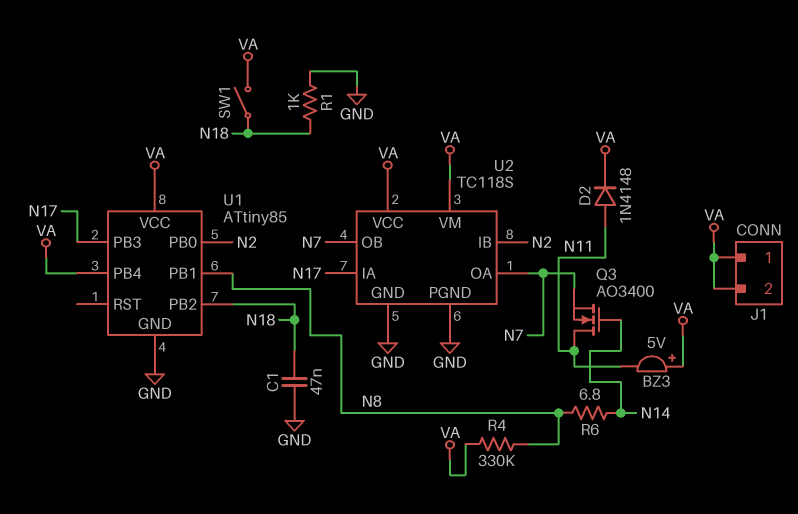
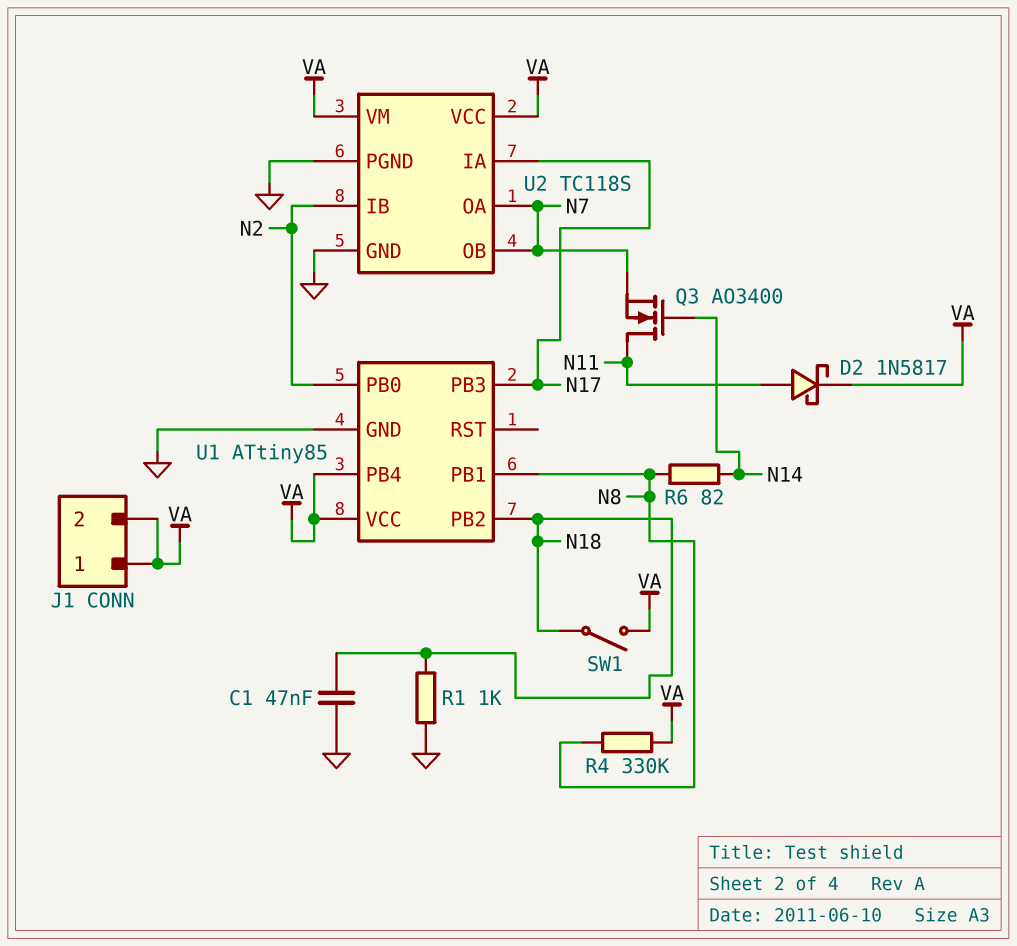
BZ3: buzzer 5V (plus VA, minus N11) -> none
D2: diode 1N4148 (A N11, K VA) -> schottky 1N5817 (A N11, K VA)
R6: 6.8 (N8, N14) -> 82 (N8, N14)

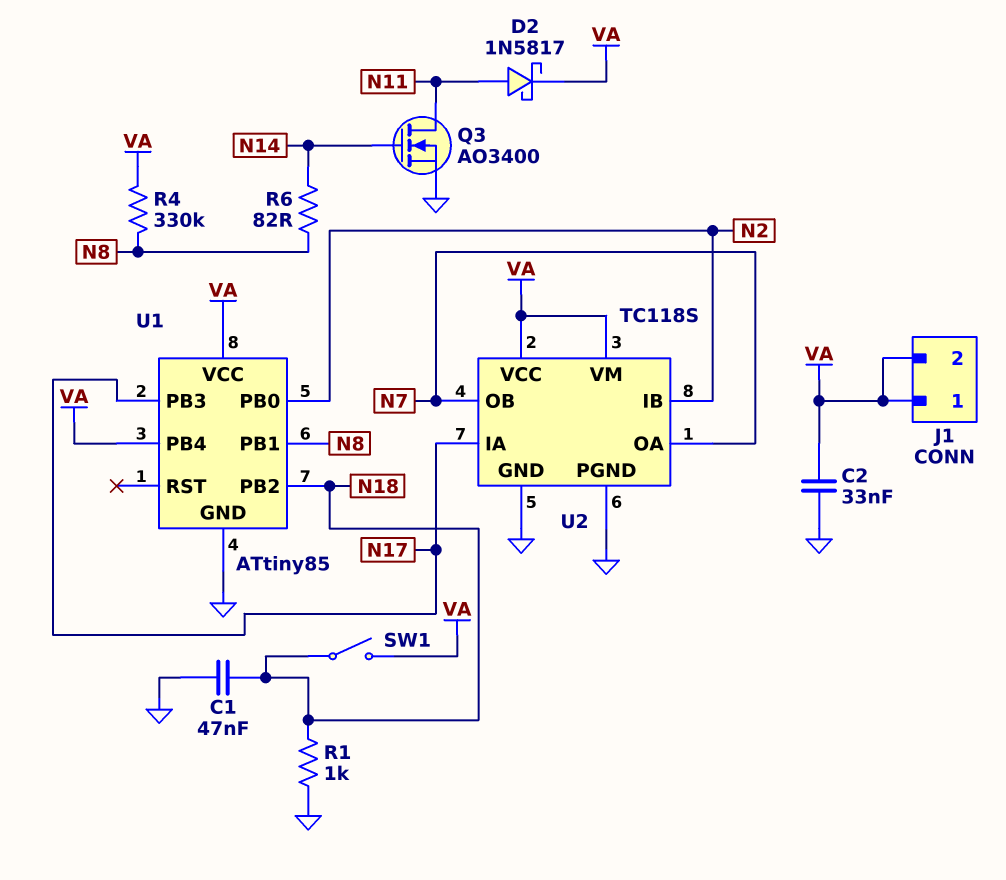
C2: none -> 33nF (GND, VA)
Q3: NMOS AO3400 (G N14, D N11, S N7) -> NMOS AO3400 (G N14, D N11, S GND)

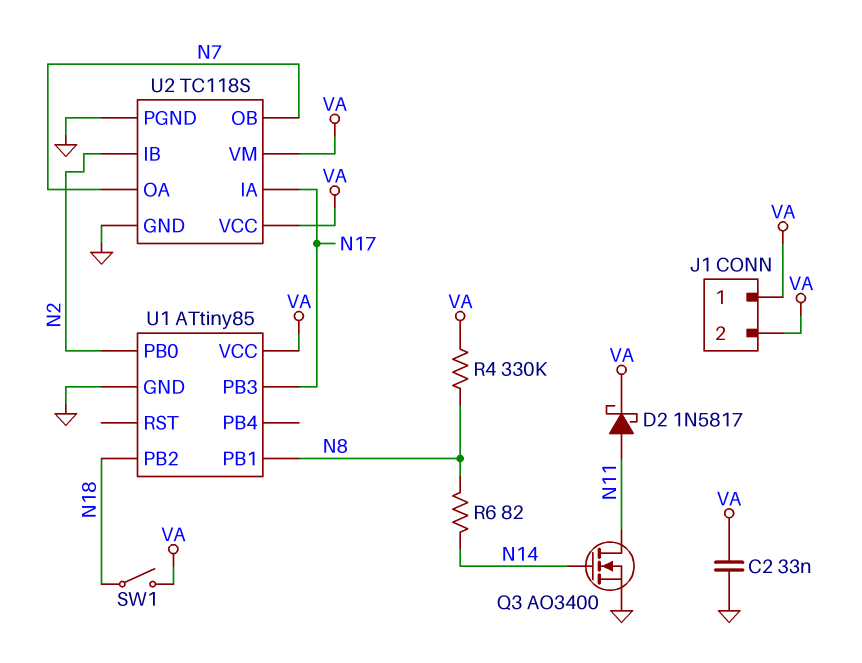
C1: 47nF (GND, N18) -> none
R1: 1k (GND, N18) -> none
U1 pin PB4: VA -> none

